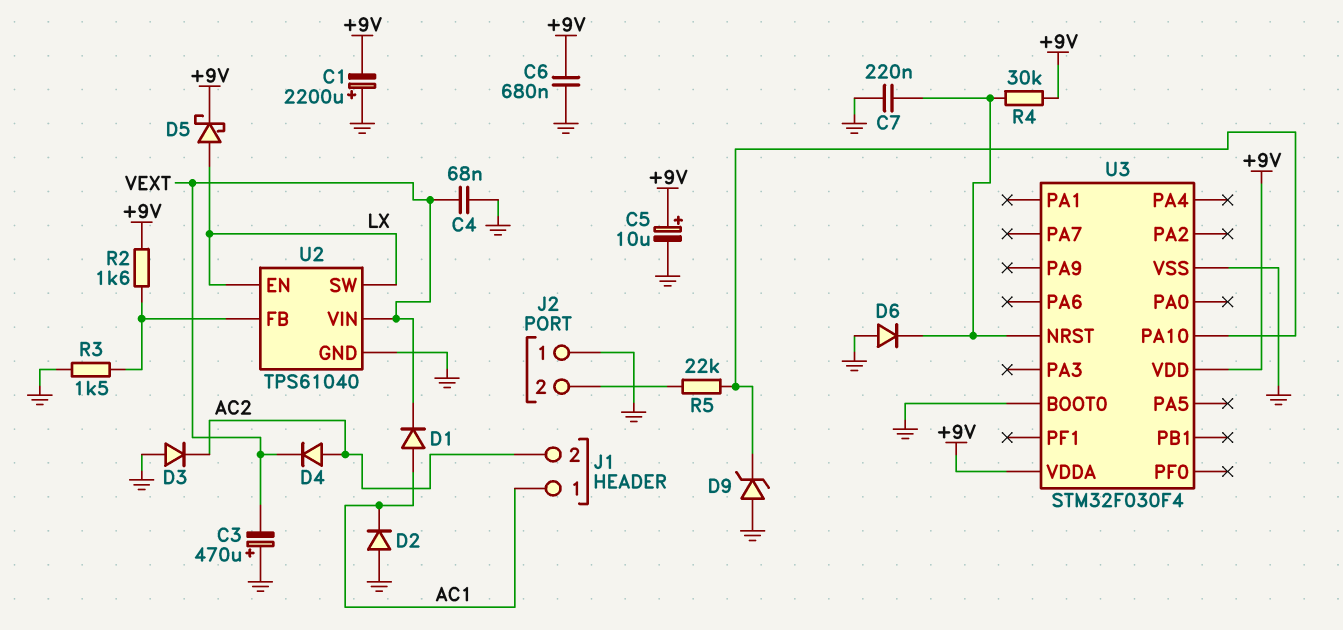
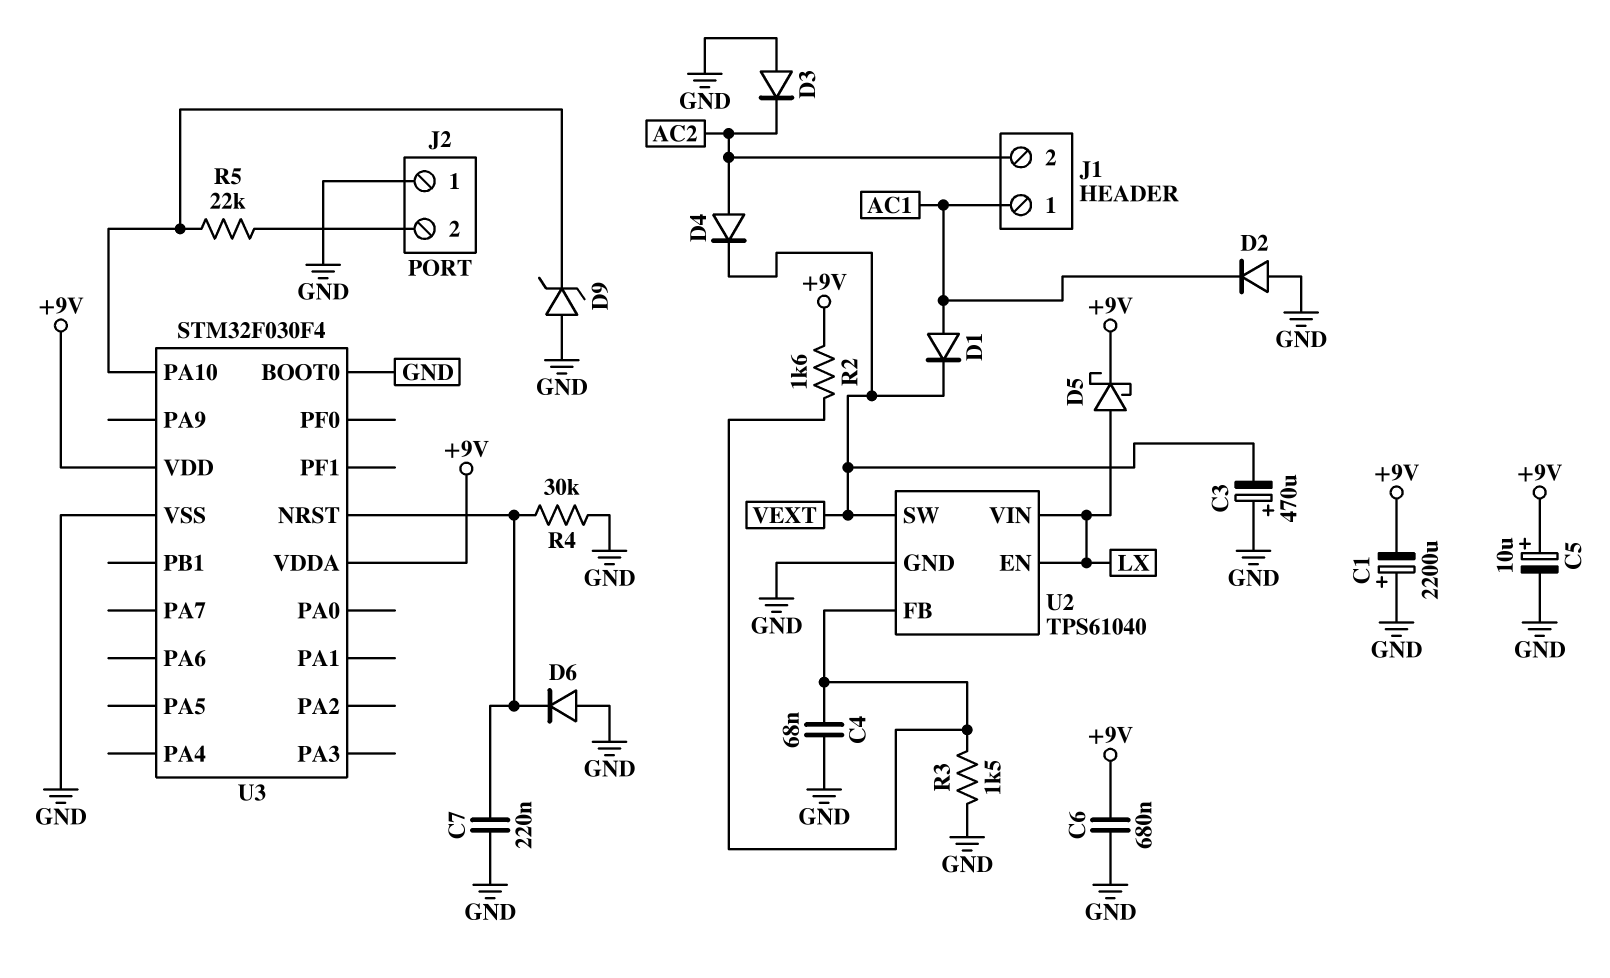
C4: 68nF (GND, VEXT) -> 68nF (GND, U2/FB)
R4: 30k (+9V, U3/NRST) -> 30k (GND, U3/NRST)
U2 pin SW: LX -> VEXT
U2 pin VIN: VEXT -> LX

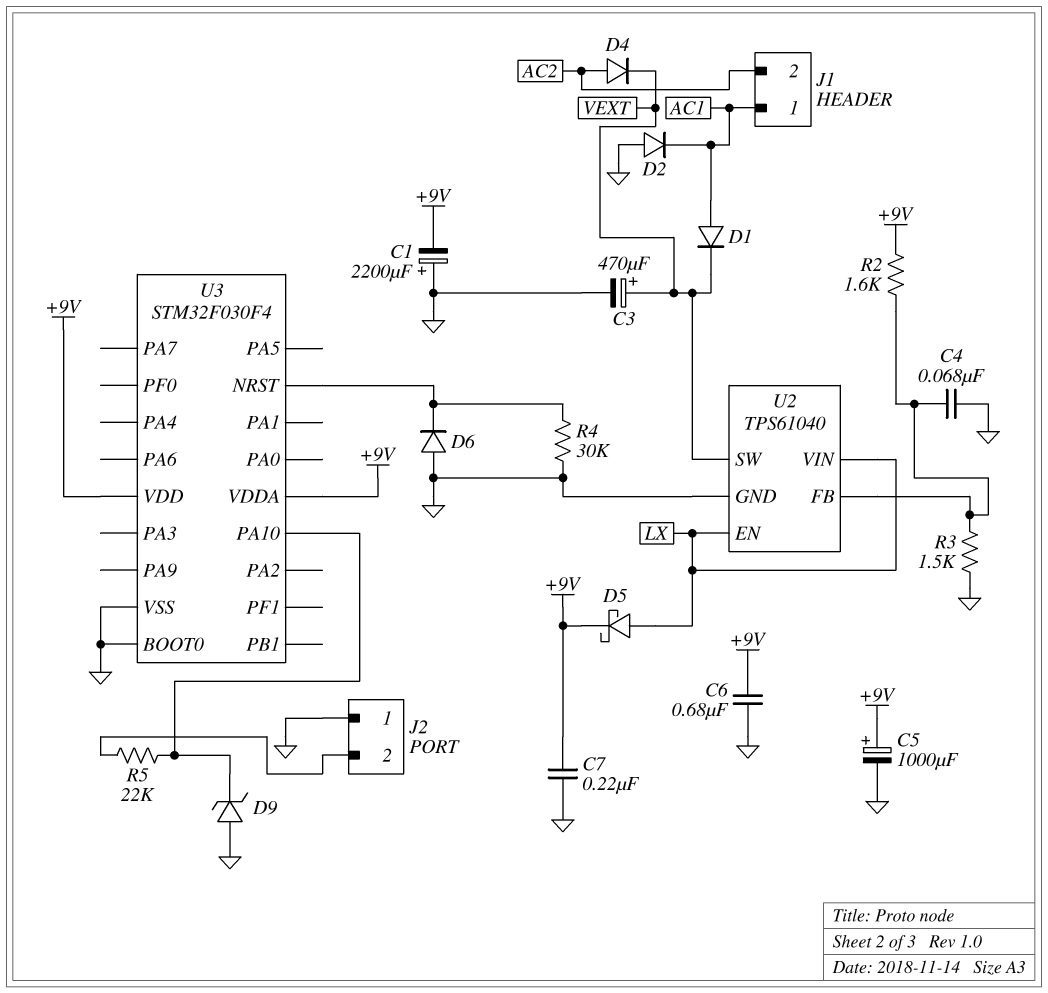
C3: 470uF (plus GND, minus VEXT) -> 470uF (plus VEXT, minus GND)
C5: 10uF (plus +9V, minus GND) -> 1000uF (plus +9V, minus GND)
C7: 220nF (GND, U3/NRST) -> 220nF (+9V, GND)
D3: diode (A GND, K AC2) -> none

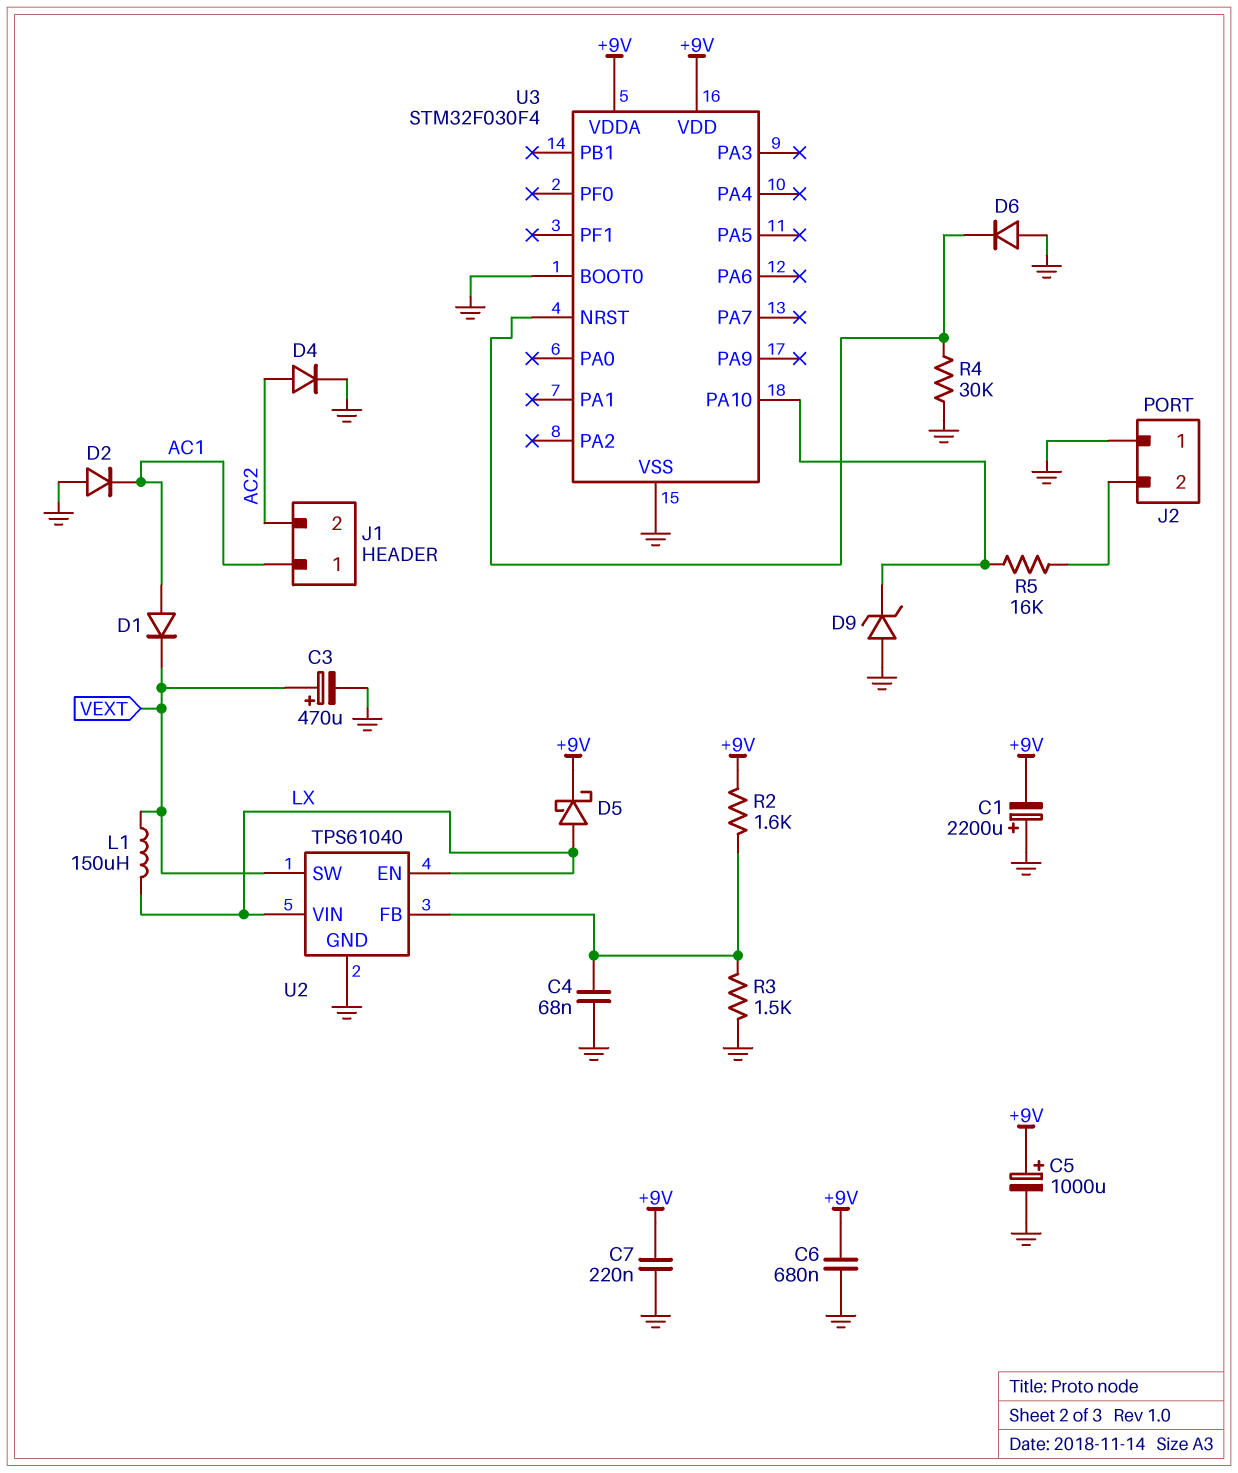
D4: diode (A AC2, K VEXT) -> diode (A AC2, K GND)
L1: none -> 150uH (LX, VEXT)
R5: 22k (J2/2, U3/PA10) -> 16k (J2/2, U3/PA10)

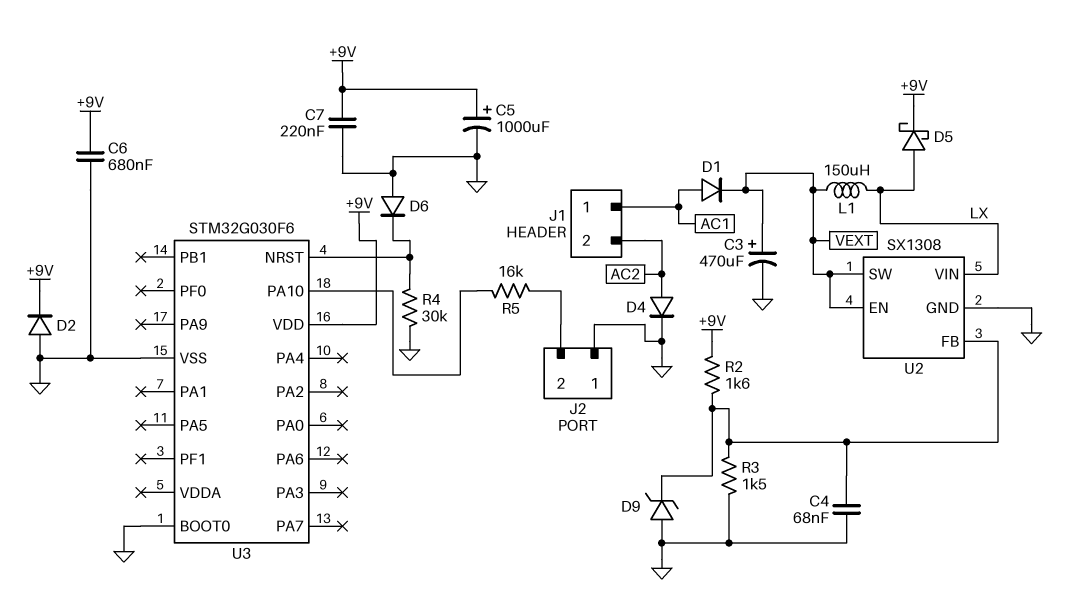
C1: 2200uF (plus GND, minus +9V) -> none
D2: diode (A GND, K AC1) -> diode (A GND, K +9V)
D9: zener (A GND, K U3/PA10) -> zener (A GND, K U2/FB)
U2: TPS61040 -> SX1308
U2 pin EN: LX -> VEXT
U3: STM32F030F4 -> STM32G030F6
U3 pin VDDA: +9V -> none

